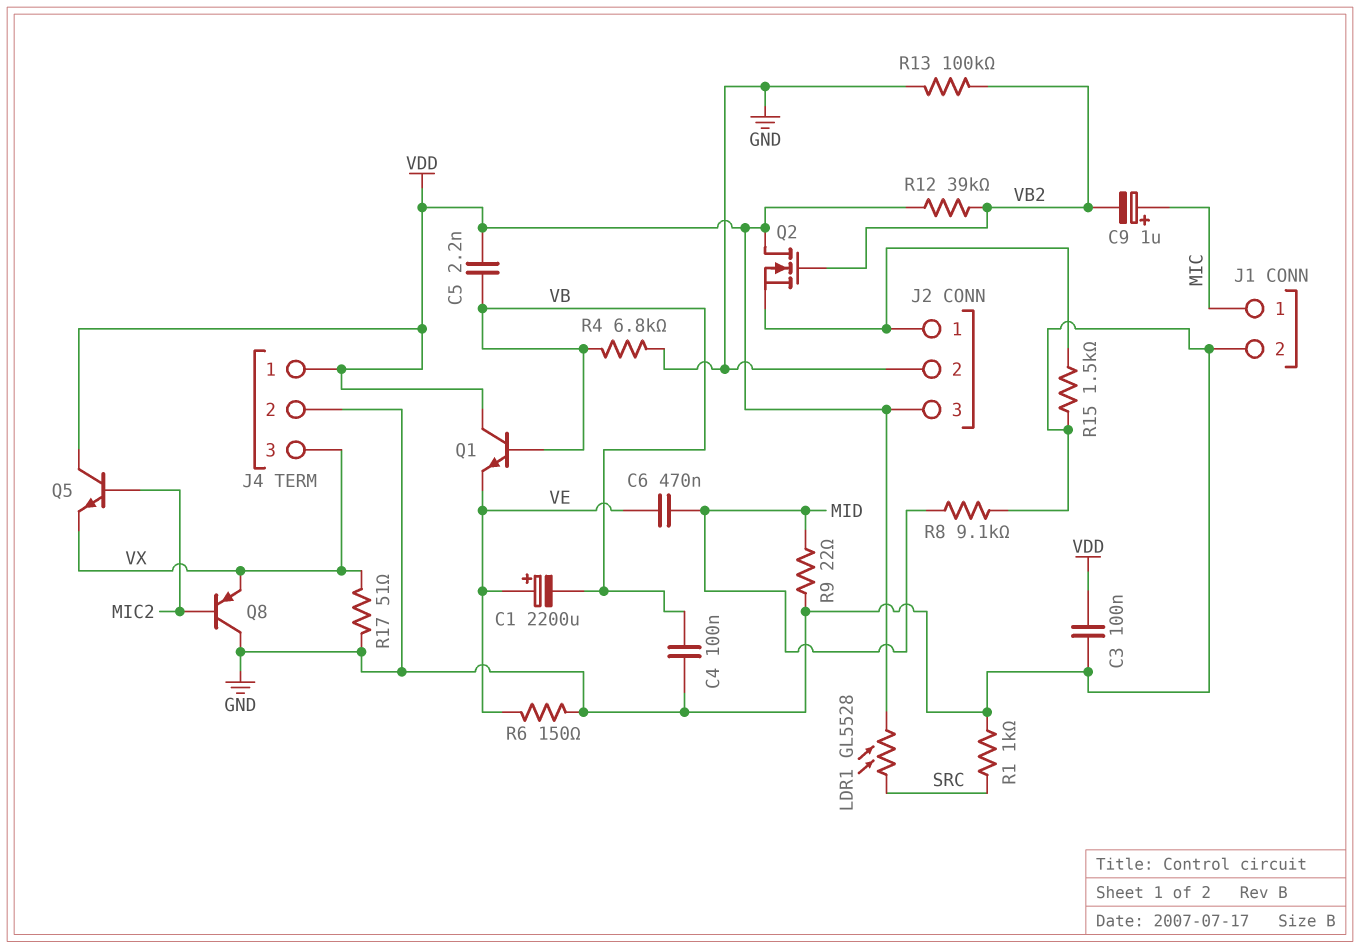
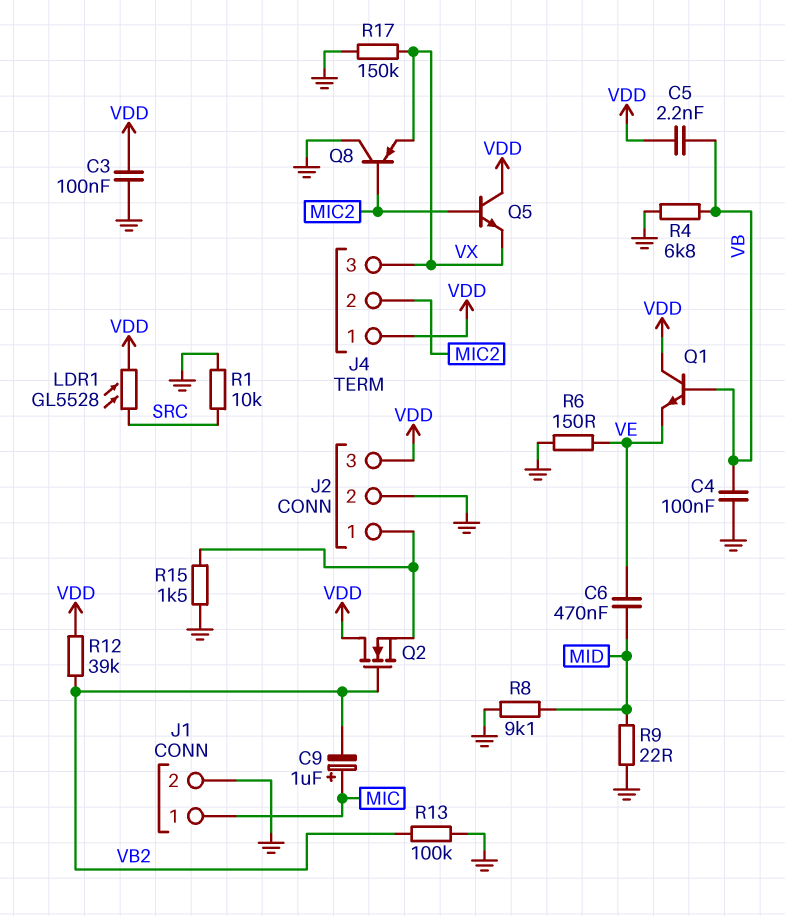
C1: 2200uF (plus VE, minus VB) -> none
J4 pin 2: GND -> MIC2
R1: 1k (GND, SRC) -> 10k (GND, SRC)
R17: 51 (GND, VX) -> 150k (GND, VX)

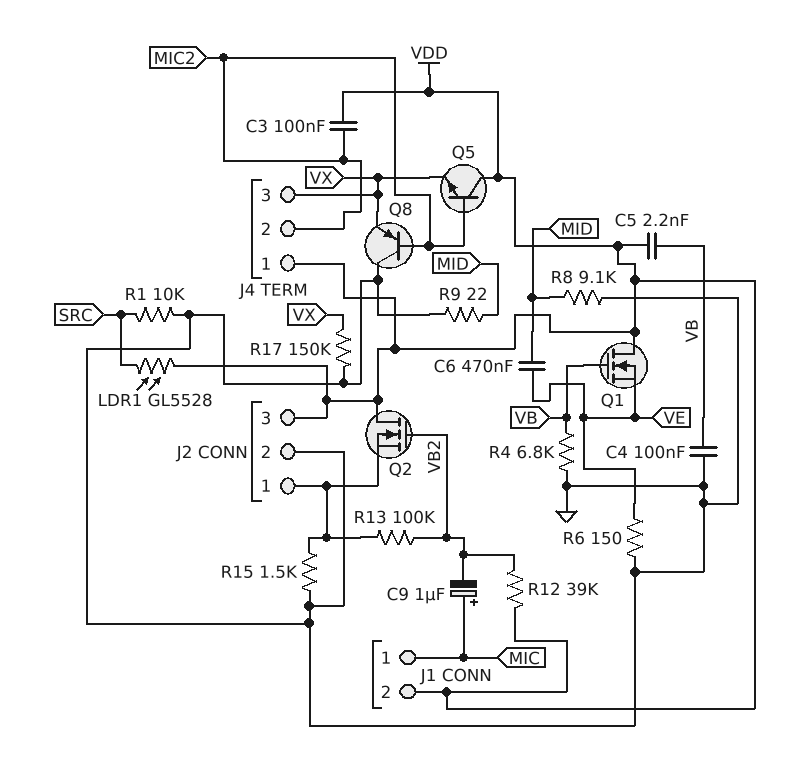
C3: 100nF (GND, VDD) -> 100nF (MIC2, VDD)
J1 pin 2: GND -> VDD
Q1: NPN (B VB, C VDD, E VE) -> NMOS (G VB, D VDD, S VE)
R13: 100k (GND, VB2) -> 100k (J2/1, VB2)

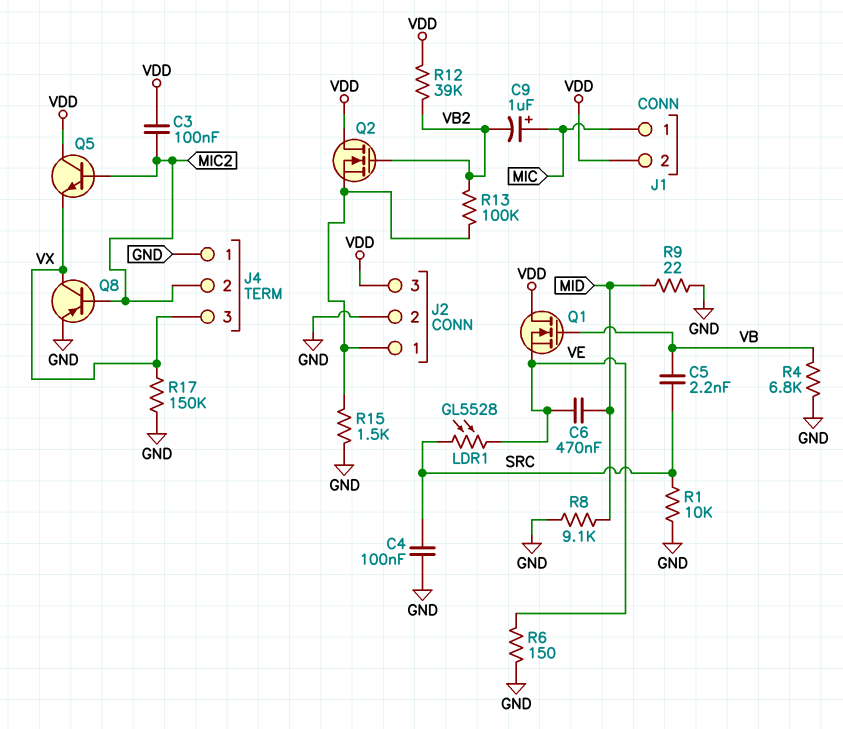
C4: 100nF (GND, VB) -> 100nF (GND, SRC)
C5: 2.2nF (VB, VDD) -> 2.2nF (SRC, VB)
J4 pin 1: VDD -> GND
LDR1: GL5528 (SRC, VDD) -> GL5528 (SRC, VE)
Q8: PNP (B MIC2, C GND, E VX) -> PNP (B MIC2, C VX, E GND)

